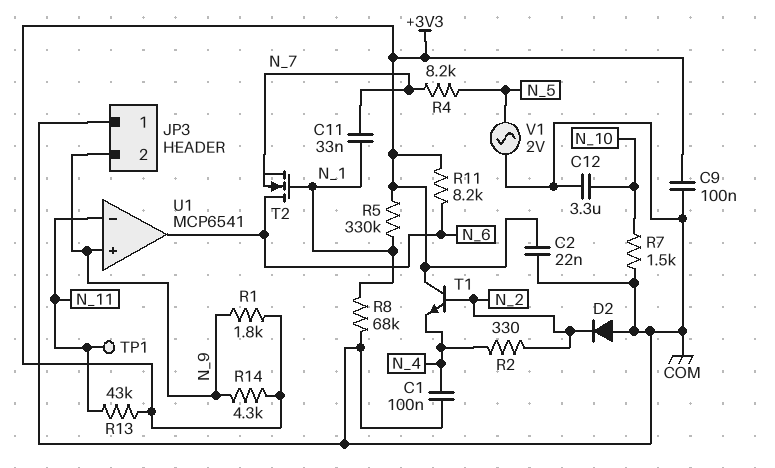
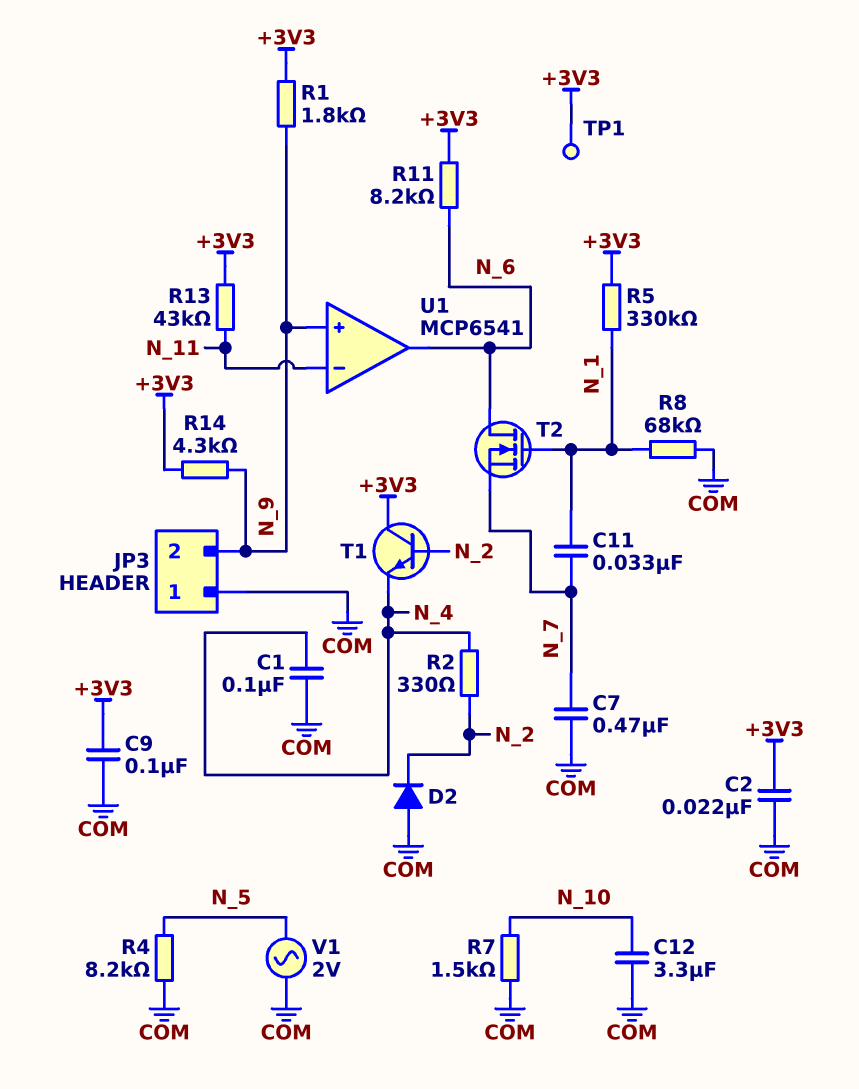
C7: none -> 470nF (COM, N_7)
R4: 8.2k (N_5, N_7) -> 8.2k (COM, N_5)
TP1: test point (N_11) -> test point (+3V3)

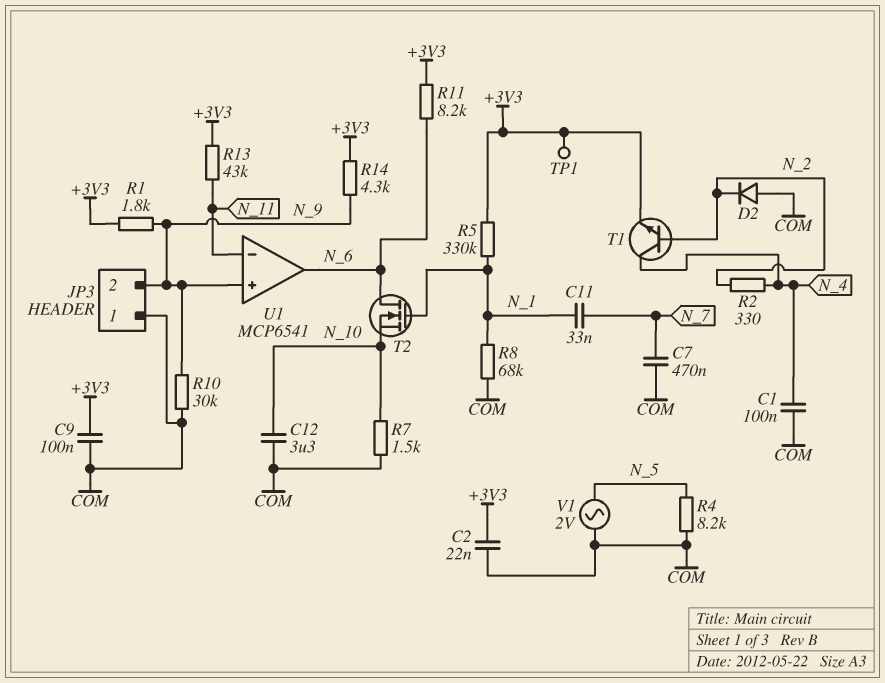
R10: none -> 30k (COM, N_9)
T1: NPN (B N_2, C +3V3, E N_4) -> NPN (B N_2, C N_4, E +3V3)
T2: NMOS (G N_1, D N_6, S N_7) -> NMOS (G N_1, D N_6, S N_10)

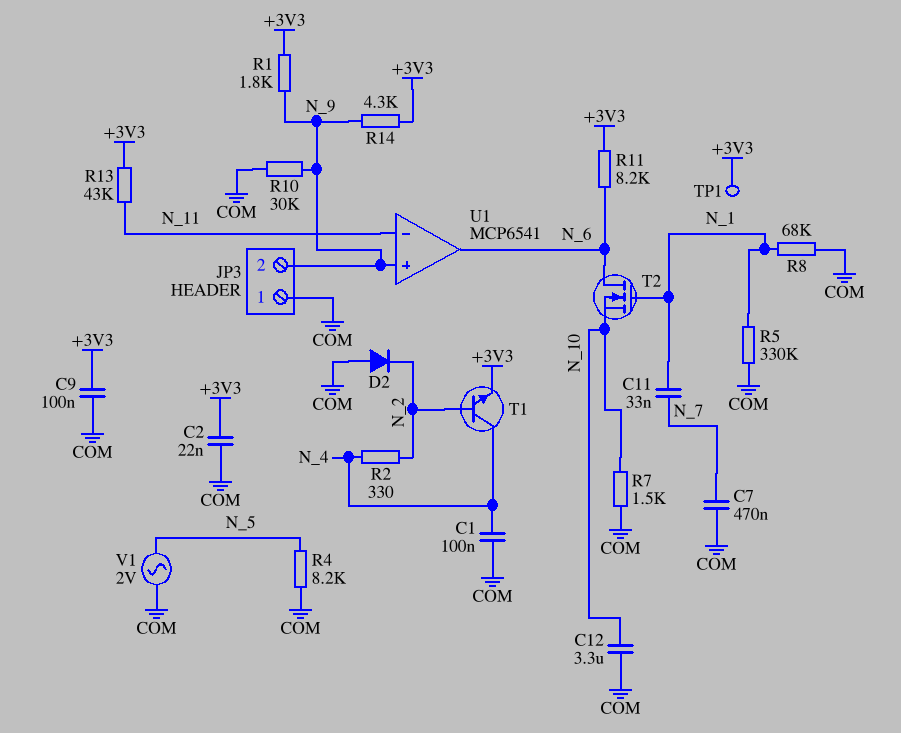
R5: 330k (+3V3, N_1) -> 330k (COM, N_1)

